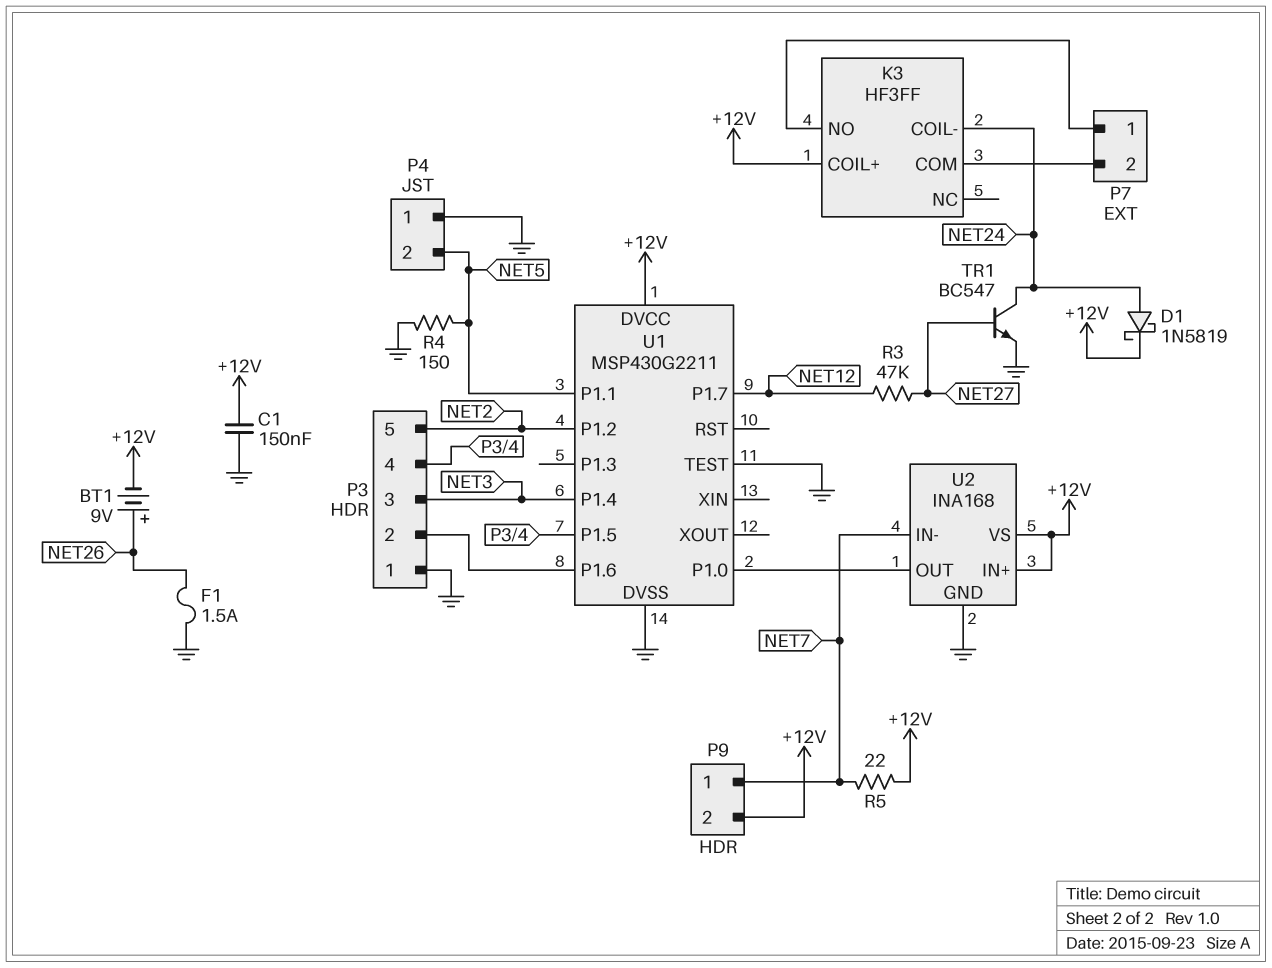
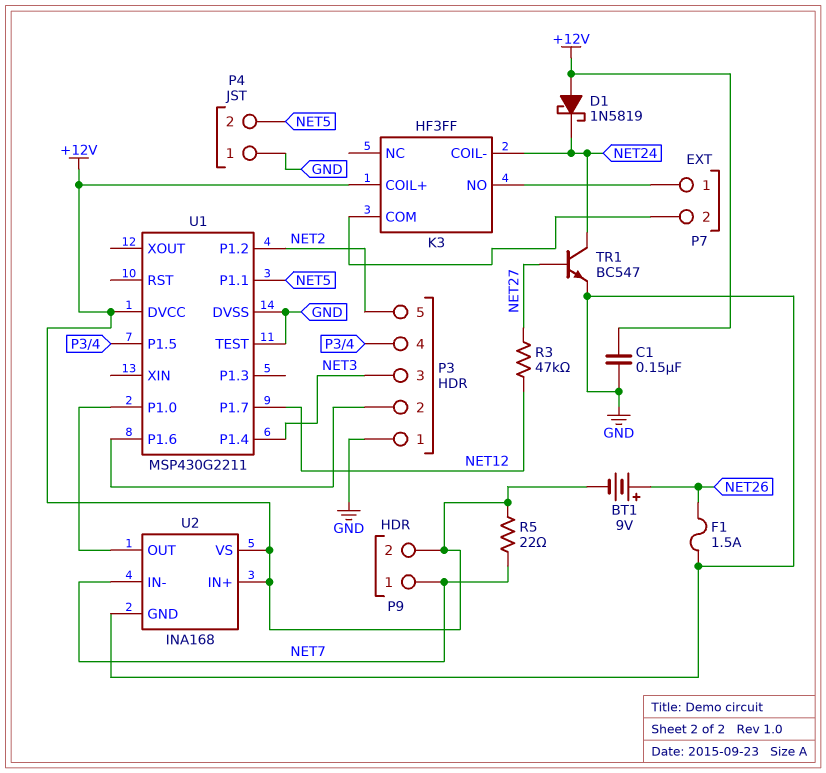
D1: schottky 1N5819 (A NET24, K +12V) -> schottky 1N5819 (A +12V, K NET24)
R4: 150 (GND, NET5) -> none

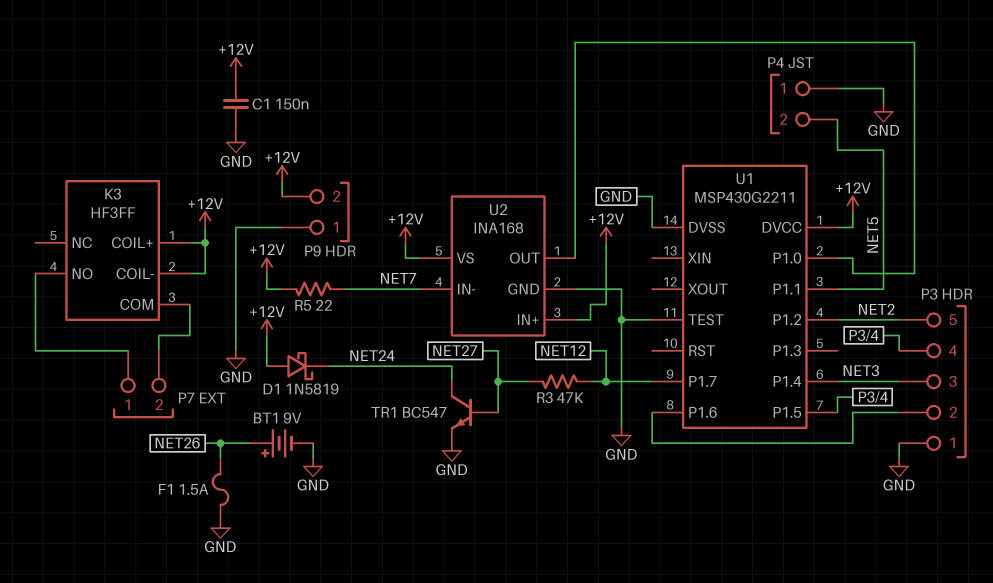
BT1: 9V (plus NET26, minus +12V) -> 9V (plus NET26, minus GND)
K3 pin COIL-: NET24 -> +12V
P9 pin 1: NET7 -> GND

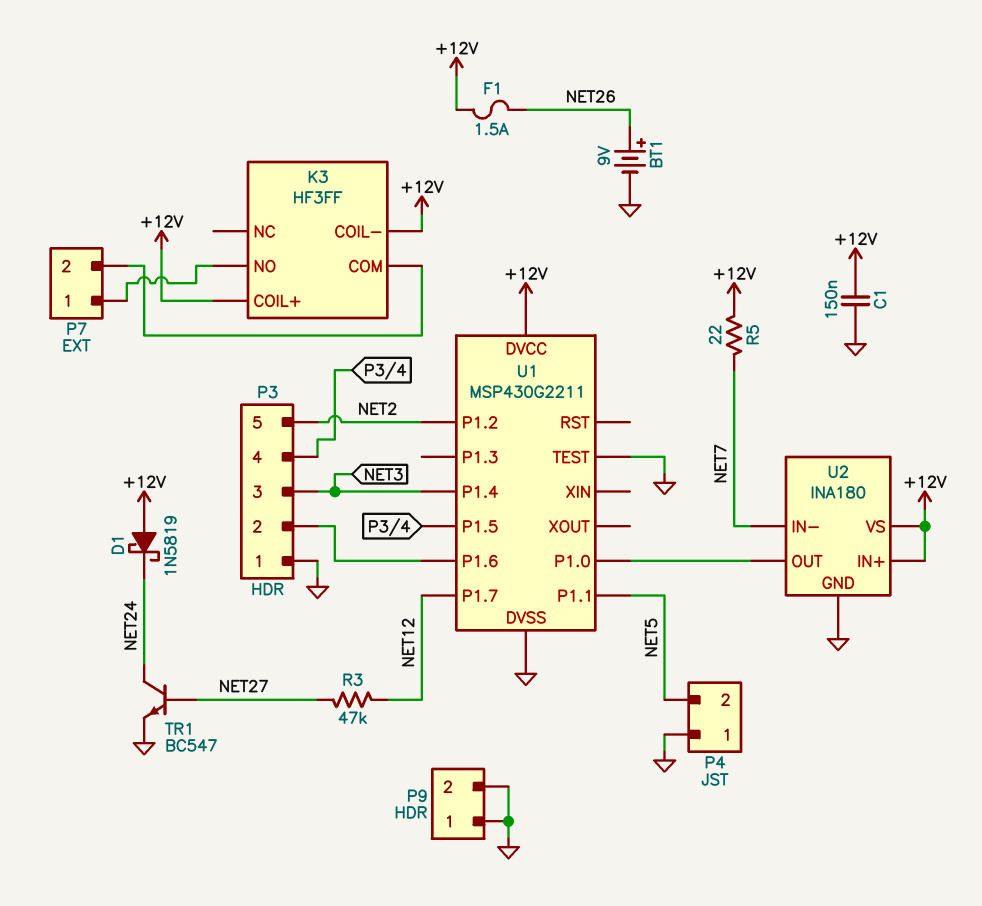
F1: 1.5A (GND, NET26) -> 1.5A (+12V, NET26)
P9 pin 2: +12V -> GND
U2: INA168 -> INA180

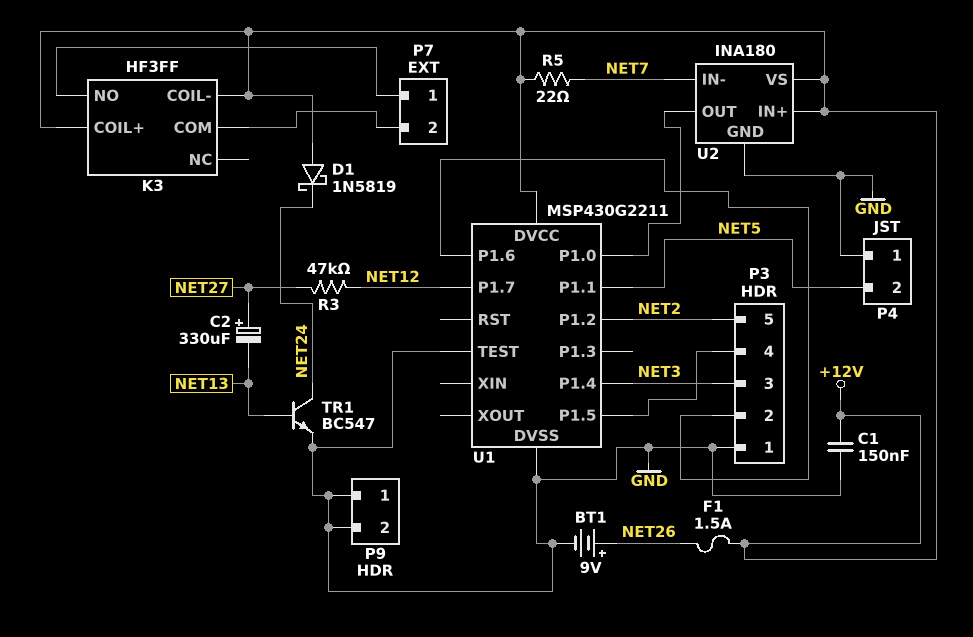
C2: none -> 330uF (plus NET27, minus NET13)
TR1: NPN BC547 (B NET27, C NET24, E GND) -> NPN BC547 (B NET13, C NET24, E GND)

